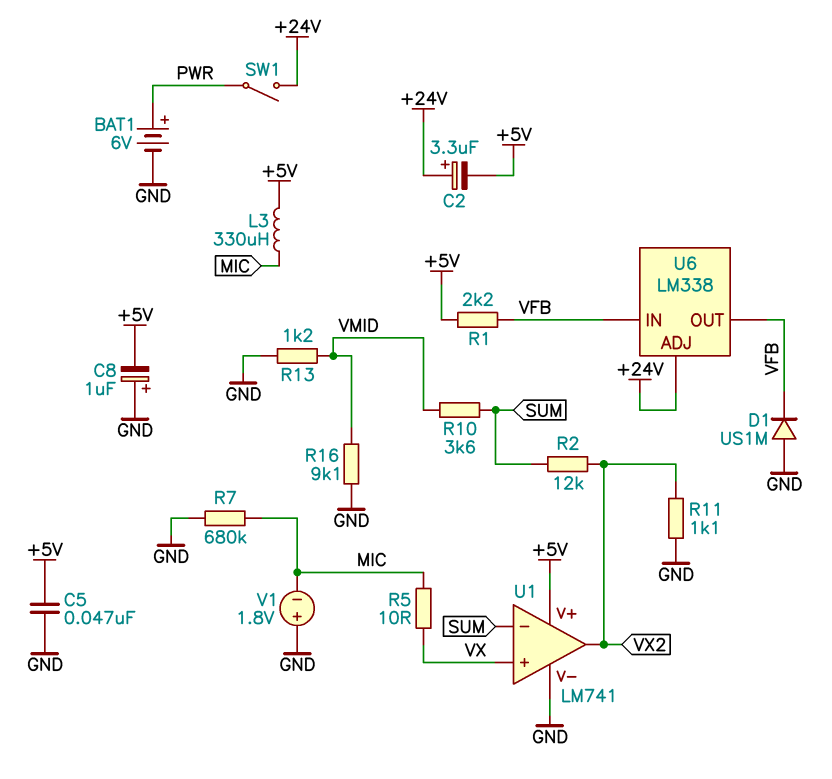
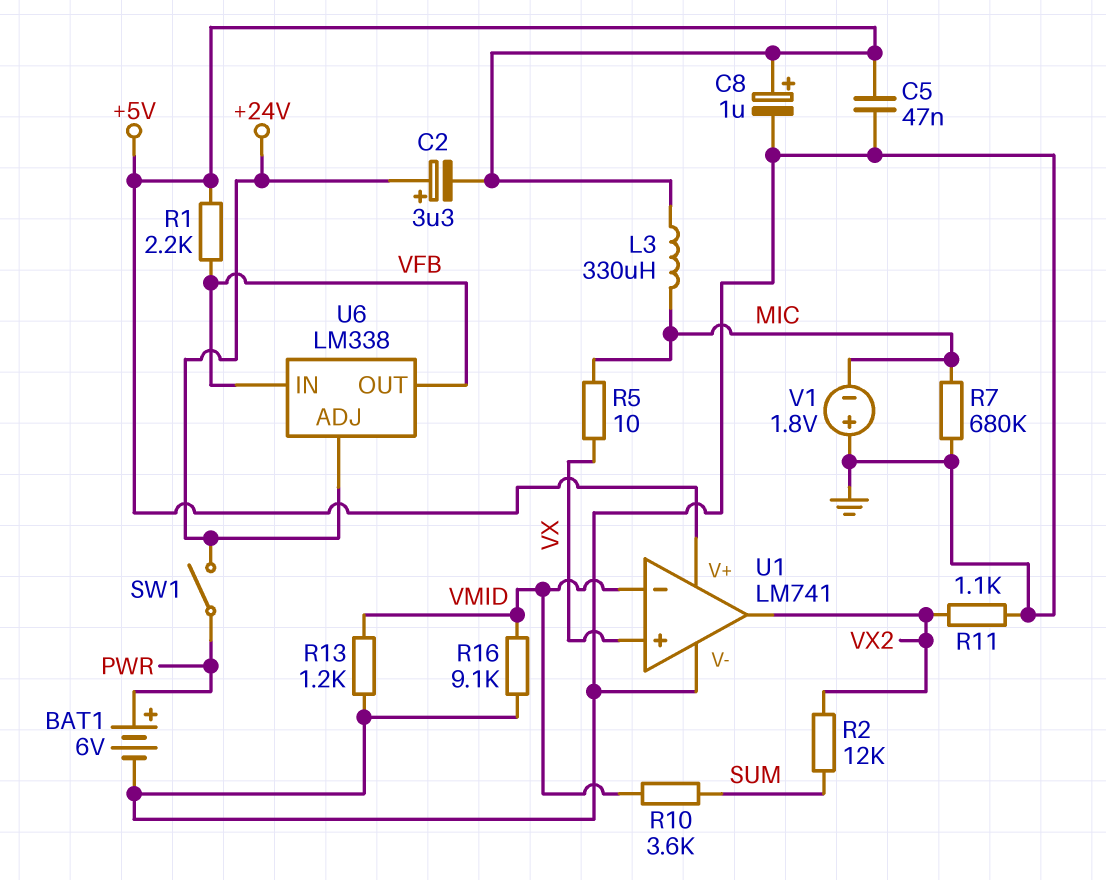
C8: 1uF (plus GND, minus +5V) -> 1uF (plus +5V, minus GND)
D1: diode US1M (A GND, K VFB) -> none
U1 pin in-: SUM -> VMID

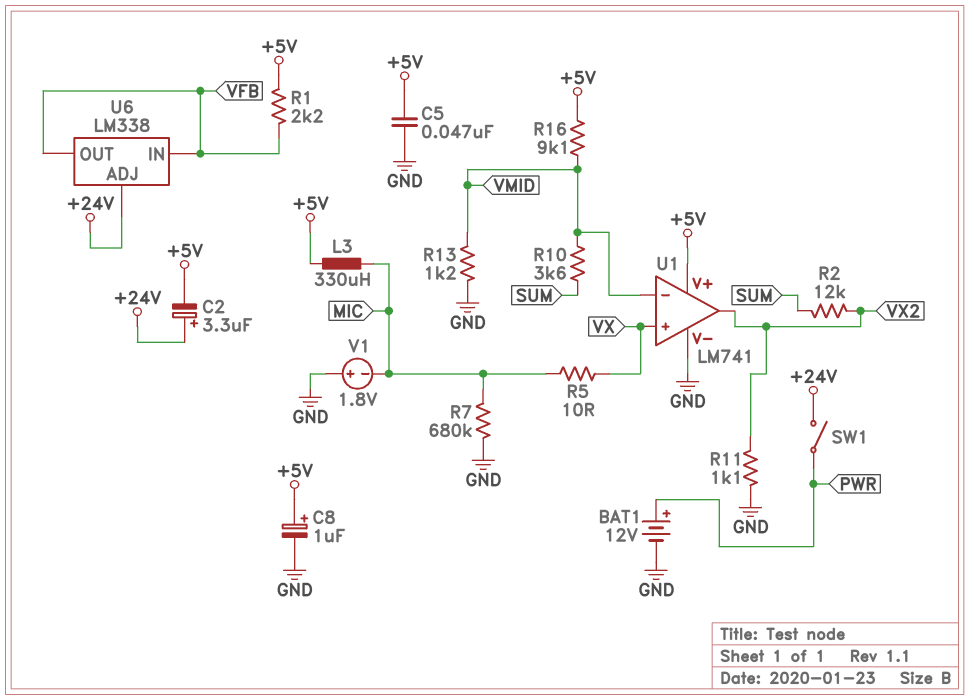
BAT1: 6V (plus PWR, minus GND) -> 12V (plus PWR, minus GND)
R16: 9.1k (GND, VMID) -> 9.1k (+5V, VMID)

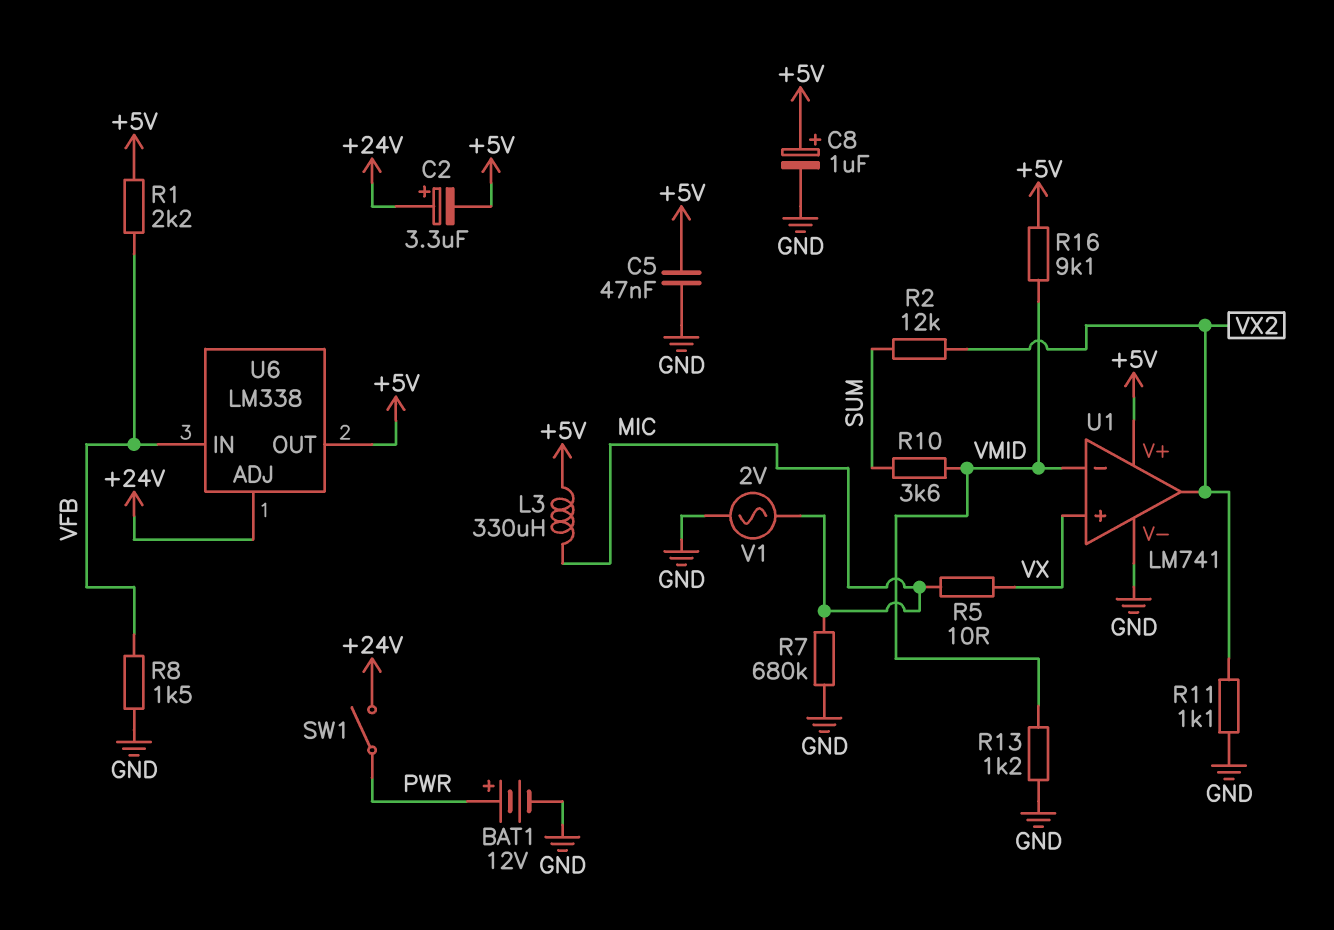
R8: none -> 1.5k (GND, VFB)
U6 pin OUT: VFB -> +5V
V1: 1.8V (plus GND, minus MIC) -> AC 2V (GND, MIC)

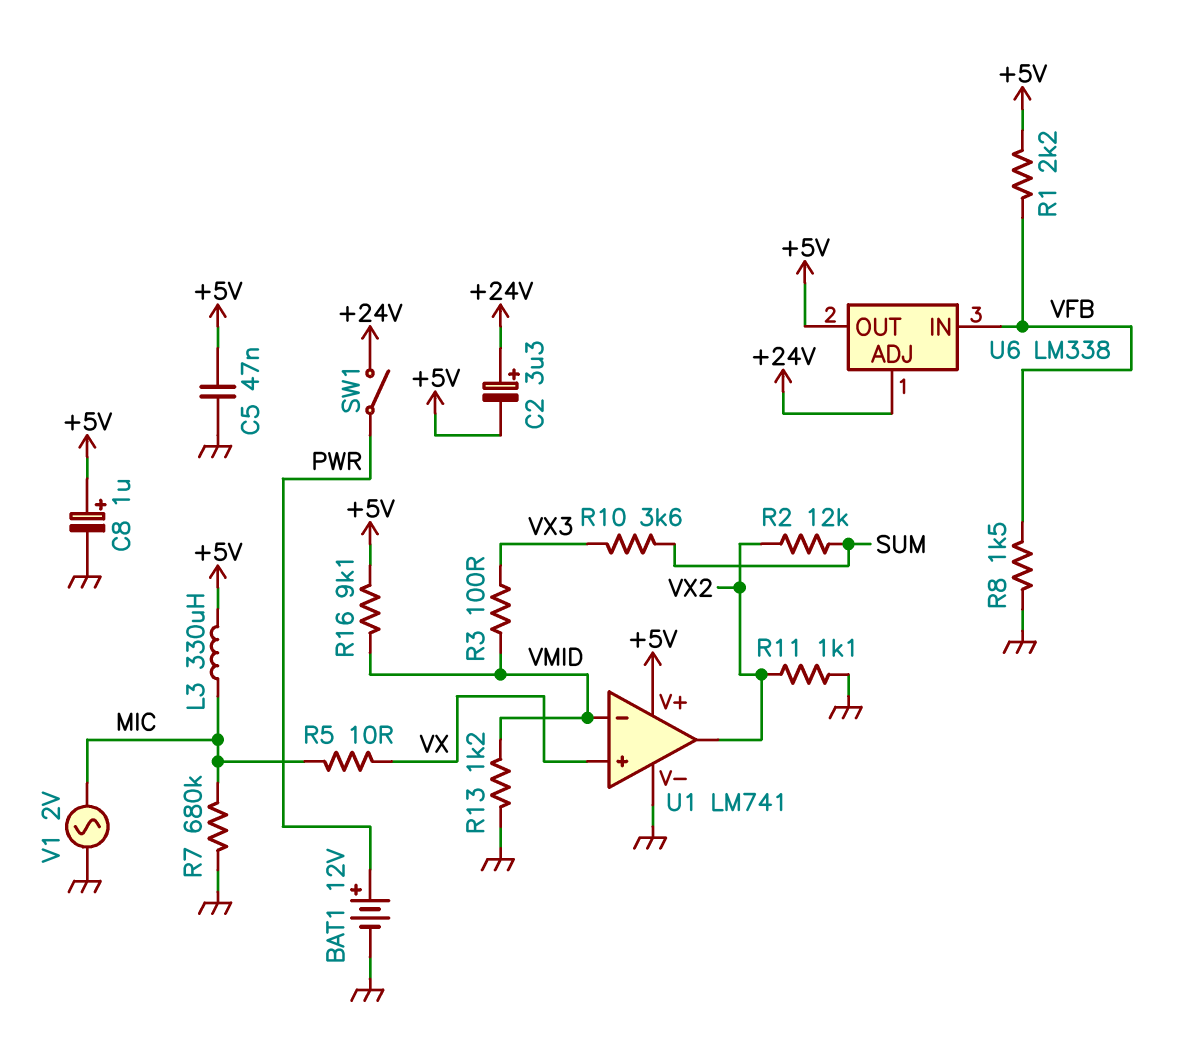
R3: none -> 100 (VMID, VX3)
R10: 3.6k (SUM, VMID) -> 3.6k (SUM, VX3)

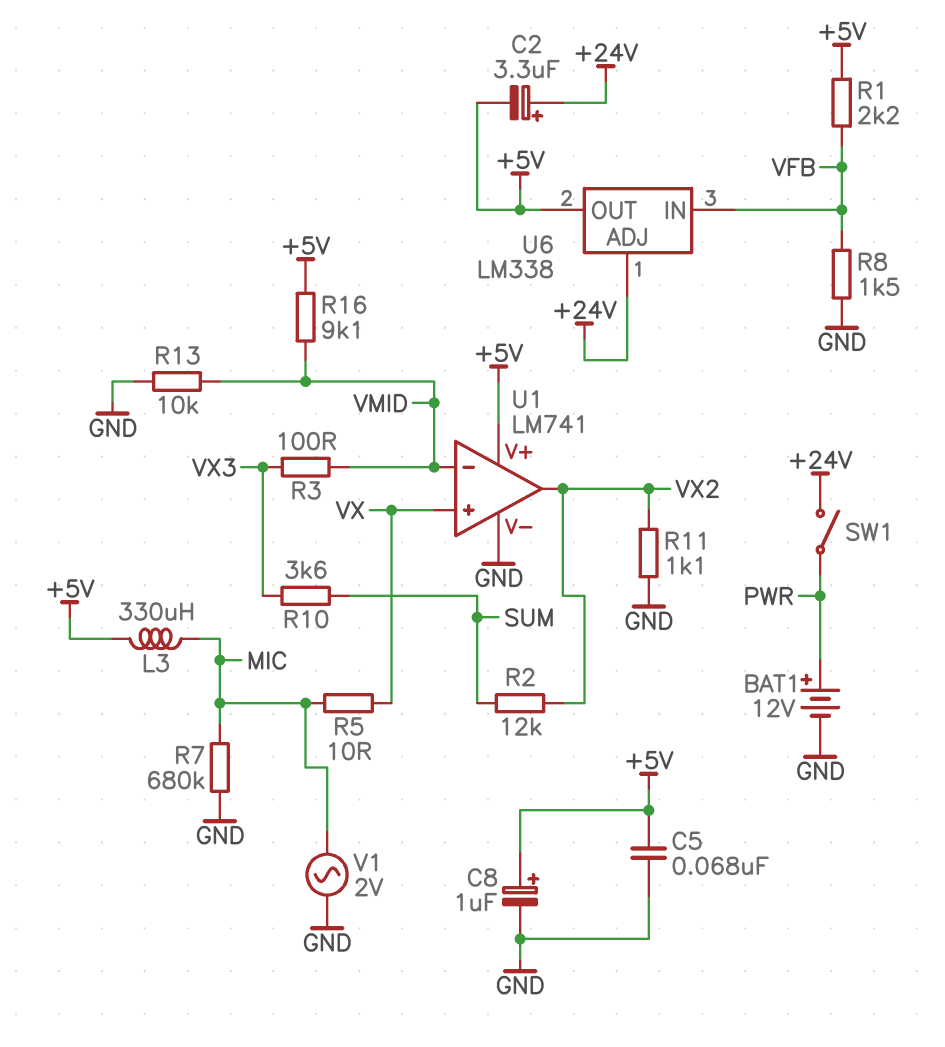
C5: 47nF (+5V, GND) -> 68nF (+5V, GND)
R13: 1.2k (GND, VMID) -> 10k (GND, VMID)

